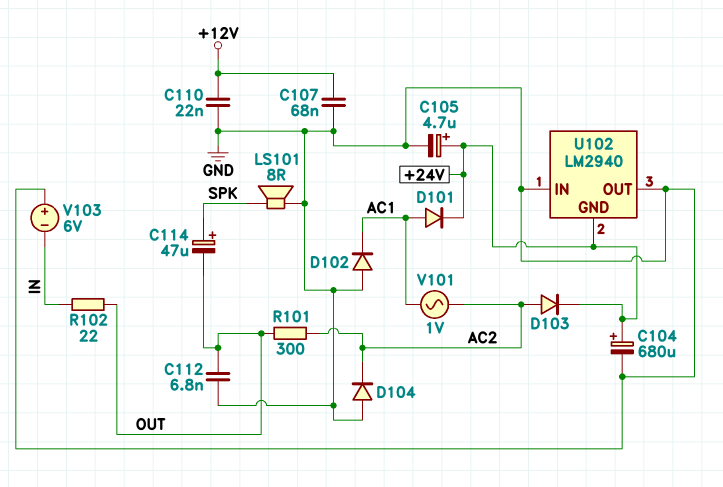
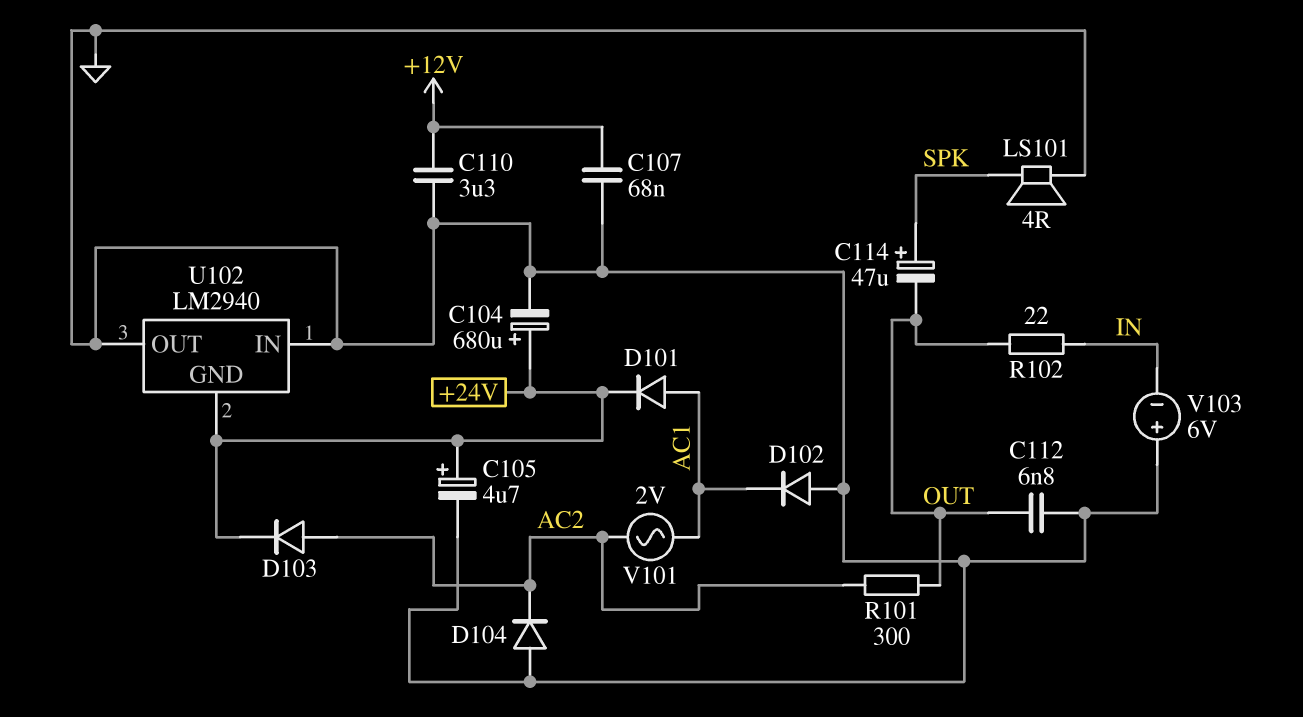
C110: 22nF (+12V, GND) -> 3.3uF (+12V, GND)
LS101: speaker 8R (GND, SPK) -> speaker 4R (GND, SPK)
V101: AC 1V (AC1, AC2) -> AC 2V (AC1, AC2)

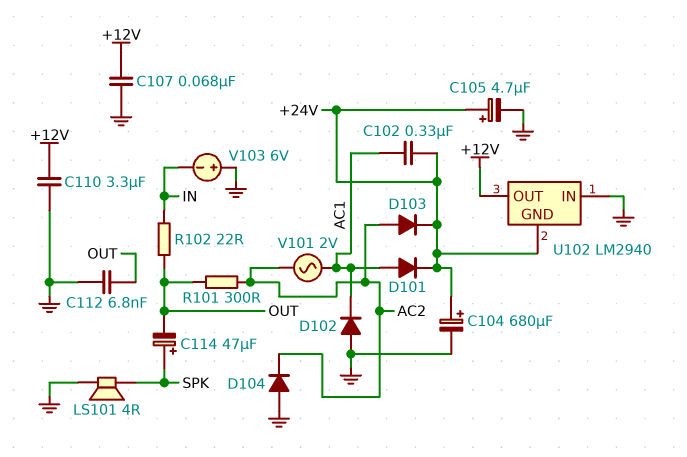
C102: none -> 330nF (+24V, AC1)
U102 pin OUT: GND -> +12V

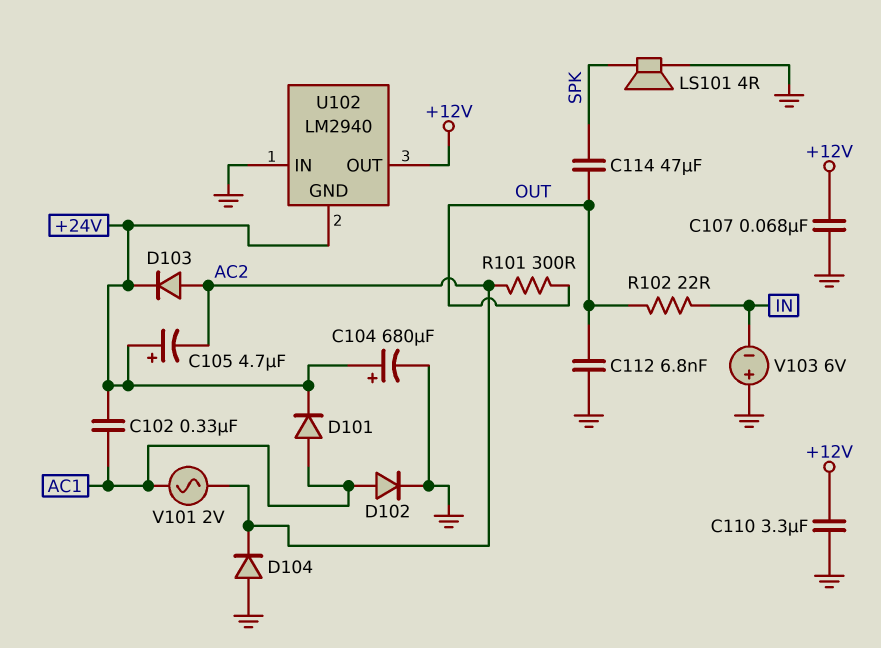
C105: 4.7uF (plus +24V, minus GND) -> 4.7uF (plus +24V, minus AC2)
C114: 47uF (plus SPK, minus OUT) -> 47uF (OUT, SPK)
D102: diode (A GND, K AC1) -> diode (A AC1, K GND)

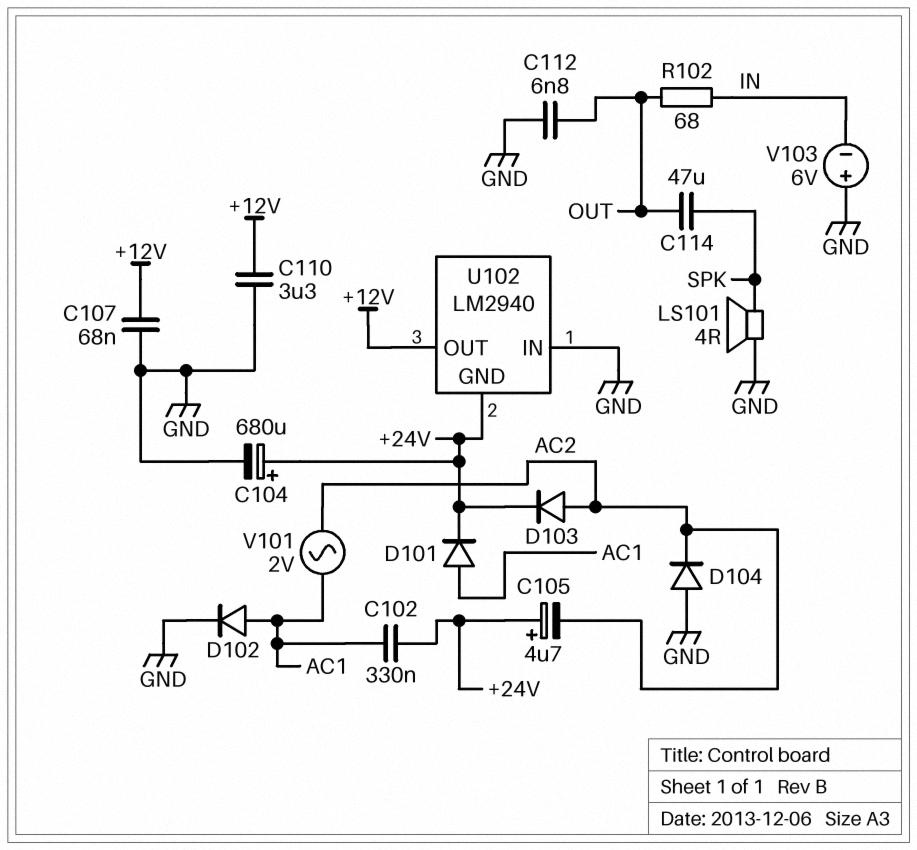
R101: 300 (AC2, OUT) -> none
R102: 22 (IN, OUT) -> 68 (IN, OUT)

